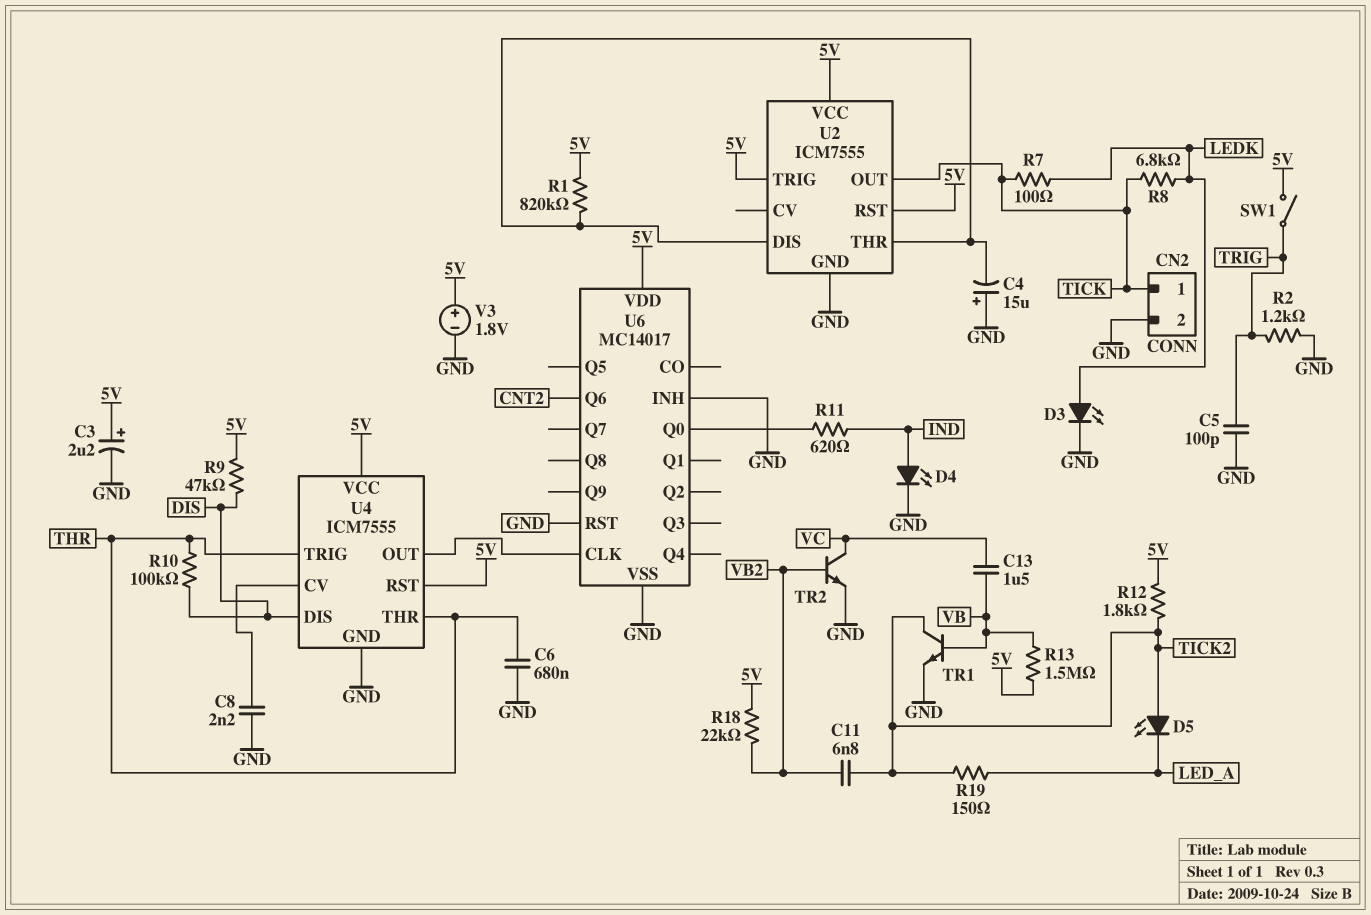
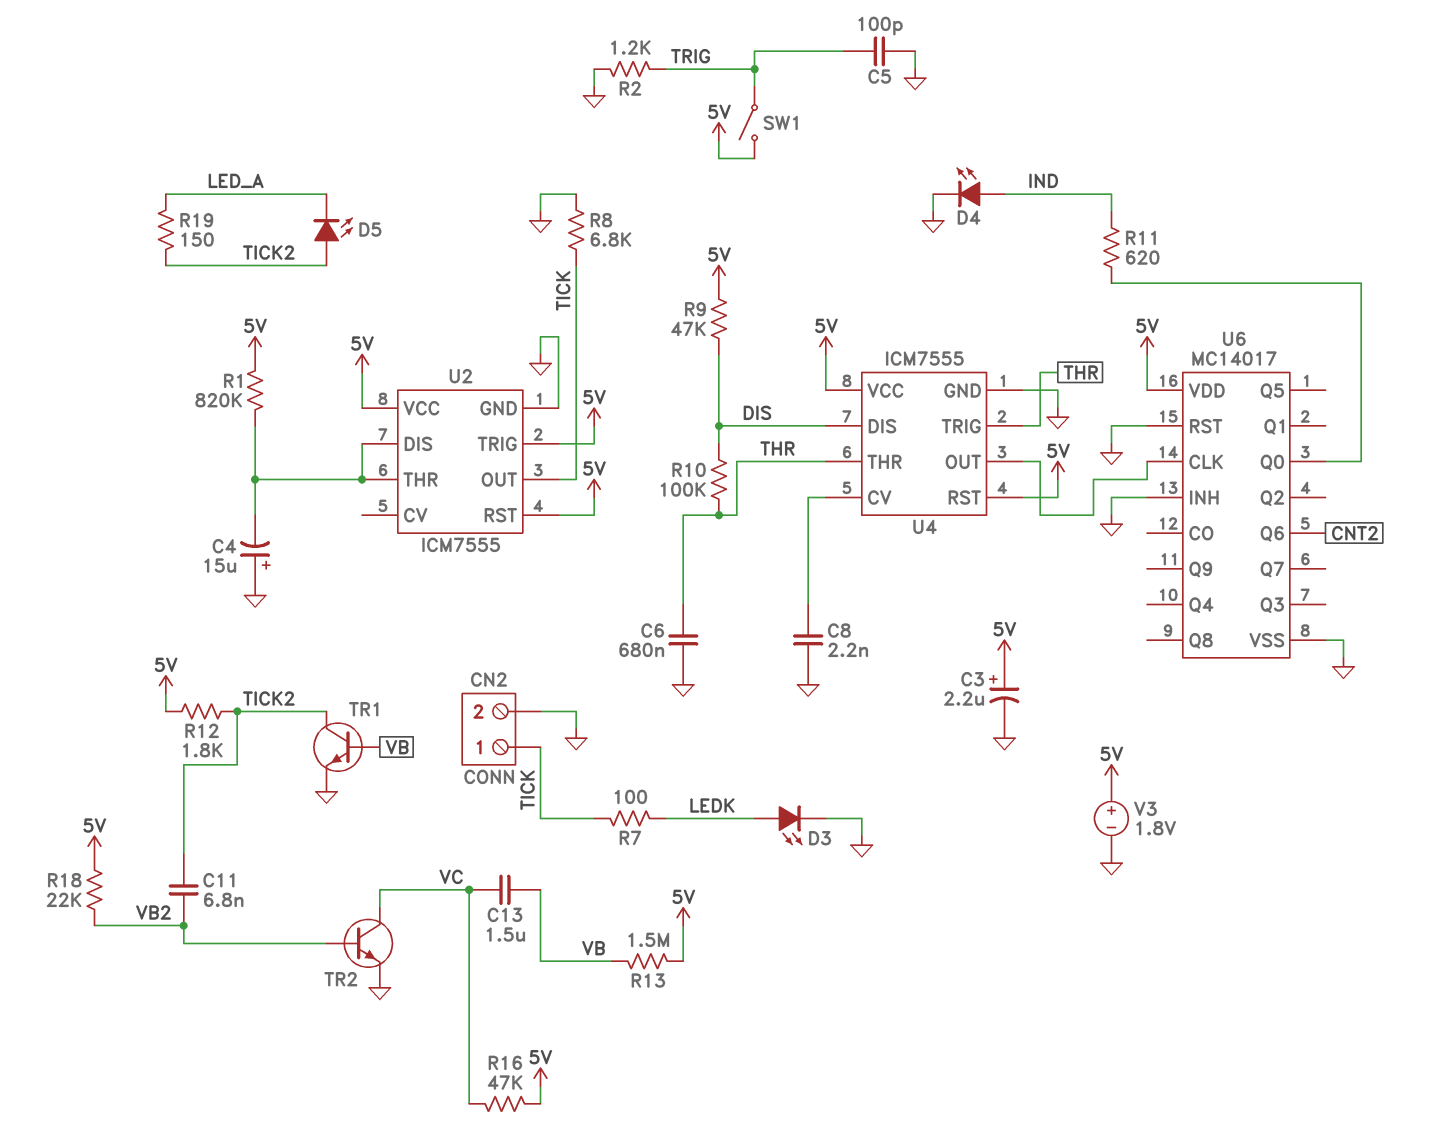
R8: 6.8k (LEDK, TICK) -> 6.8k (GND, TICK)
R16: none -> 47k (5V, VC)

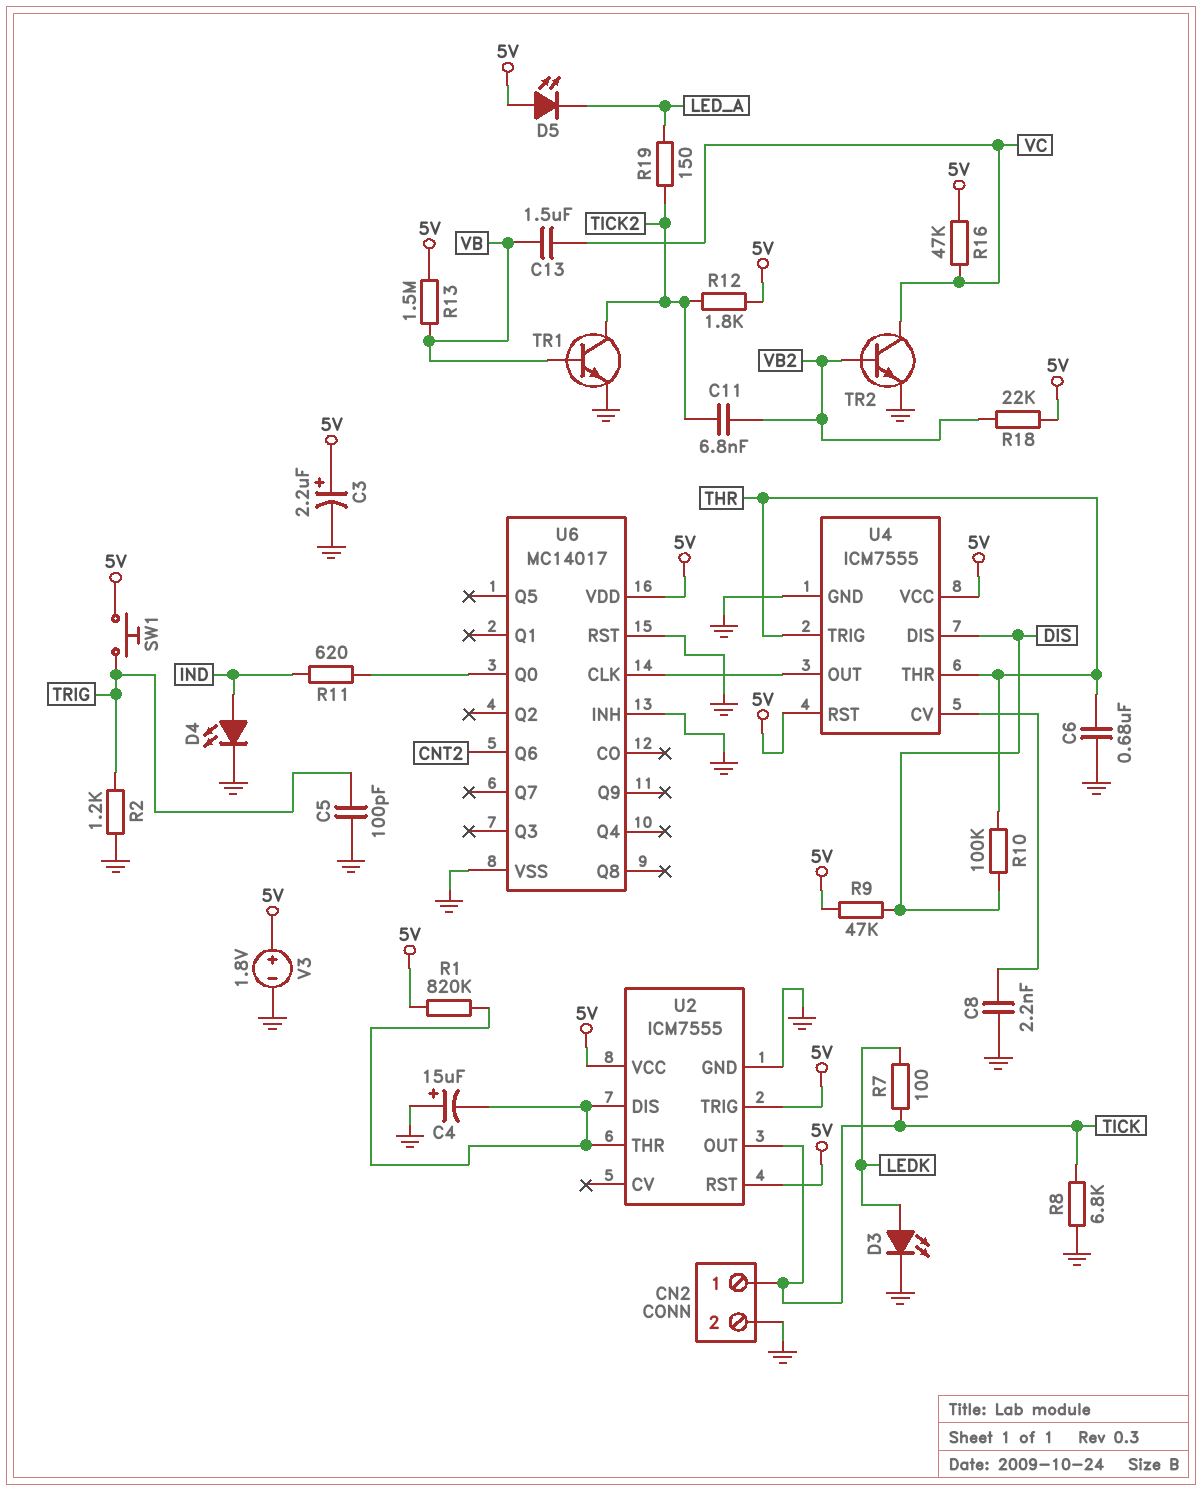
D5: LED (A TICK2, K LED_A) -> LED (A 5V, K LED_A)
SW1: switch (5V, TRIG) -> button (5V, TRIG)

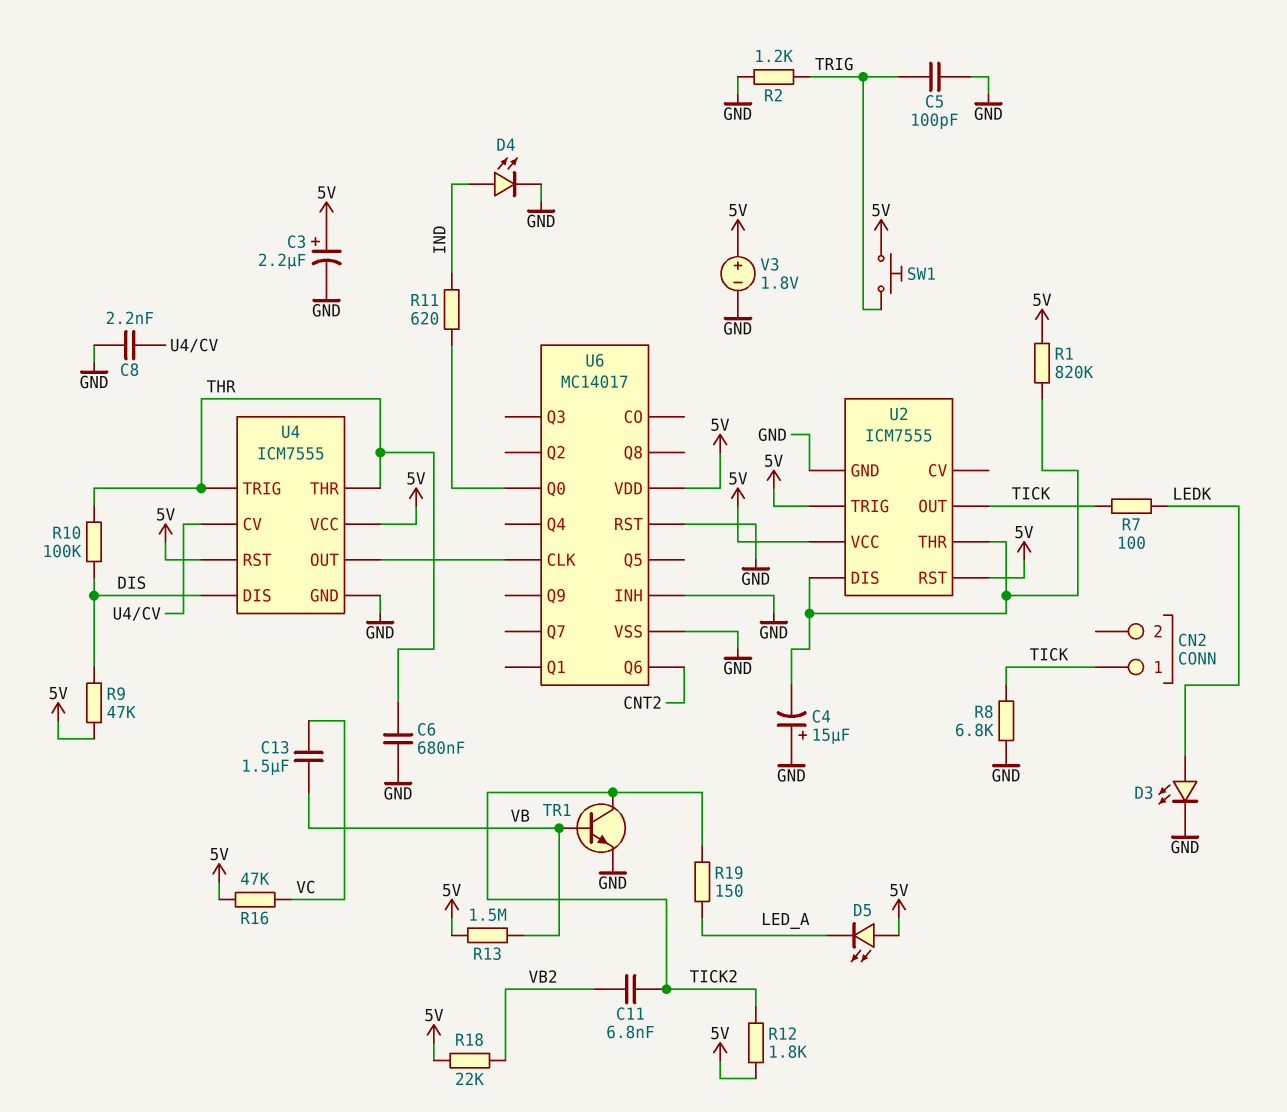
CN2 pin 2: GND -> none
TR2: NPN (B VB2, C VC, E GND) -> none

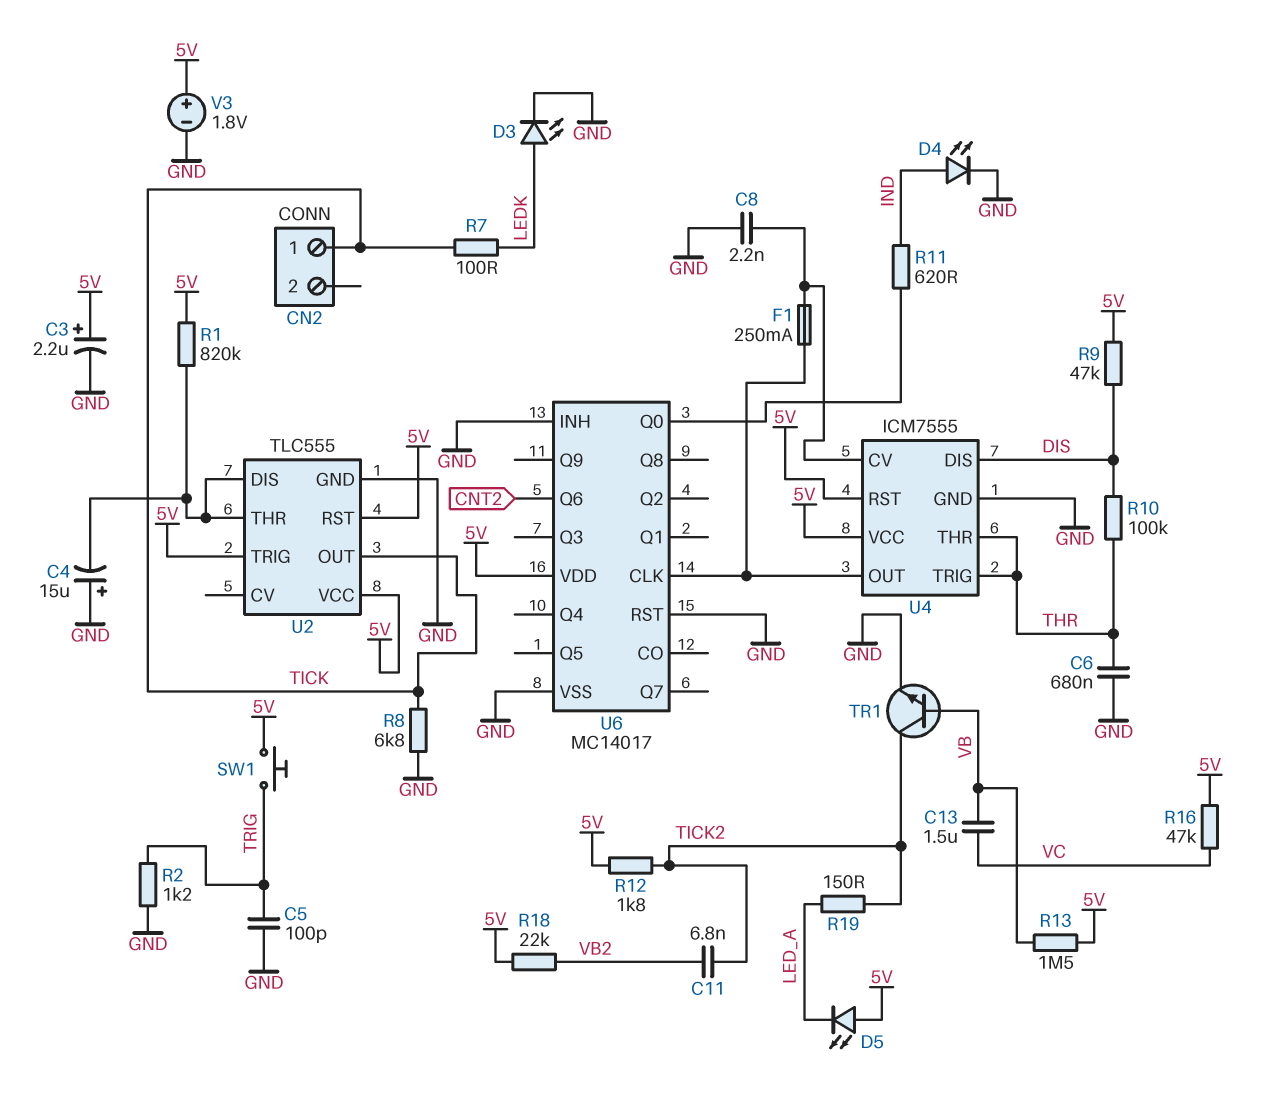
F1: none -> 250mA (U4/CV, U4/OUT)
U2: ICM7555 -> TLC555

